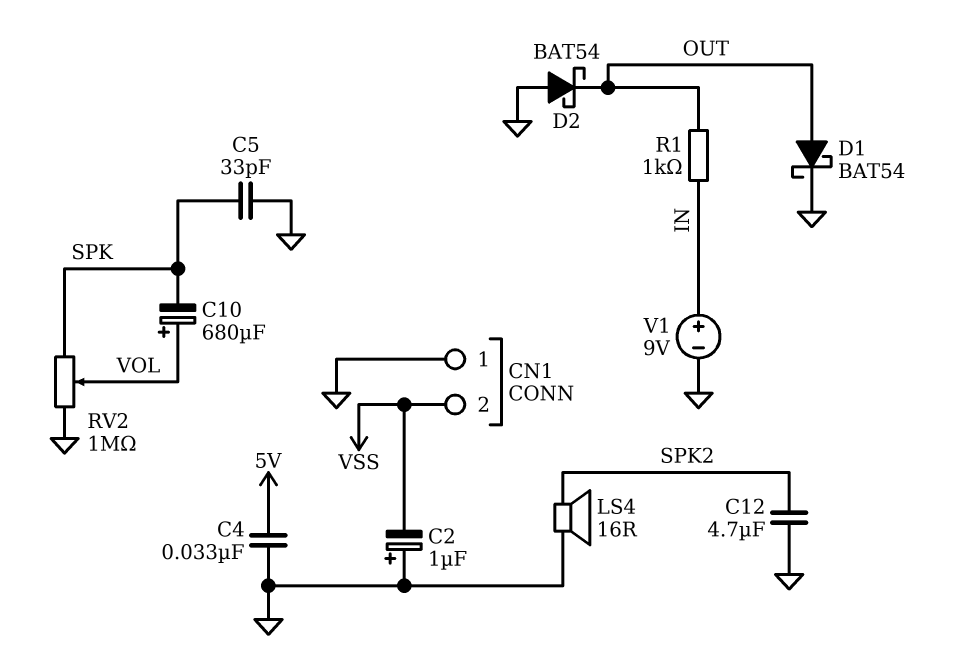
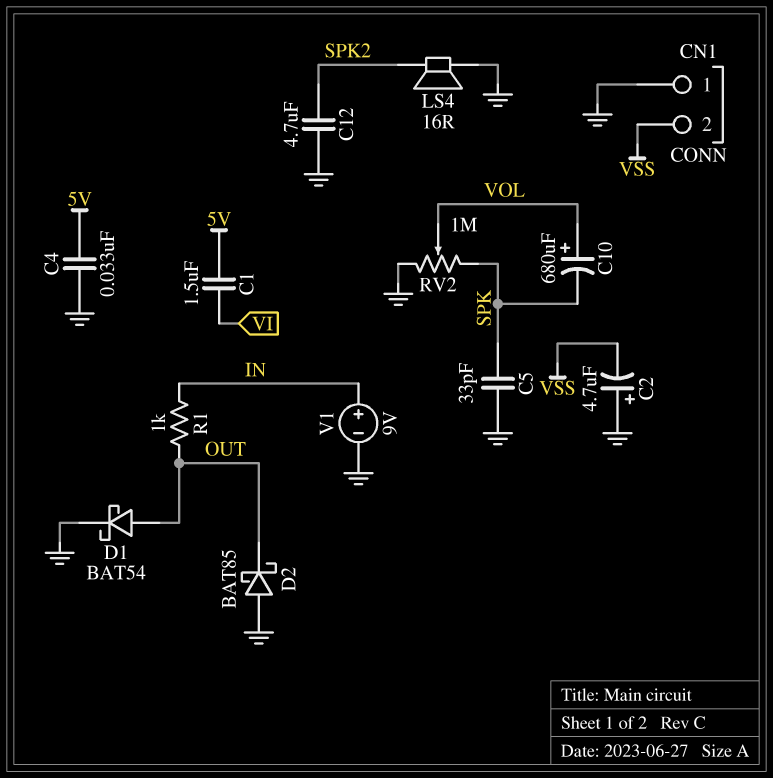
C1: none -> 1.5uF (5V, VI)
C2: 1uF (plus GND, minus VSS) -> 4.7uF (plus GND, minus VSS)
D2: schottky BAT54 (A GND, K OUT) -> schottky BAT85 (A GND, K OUT)

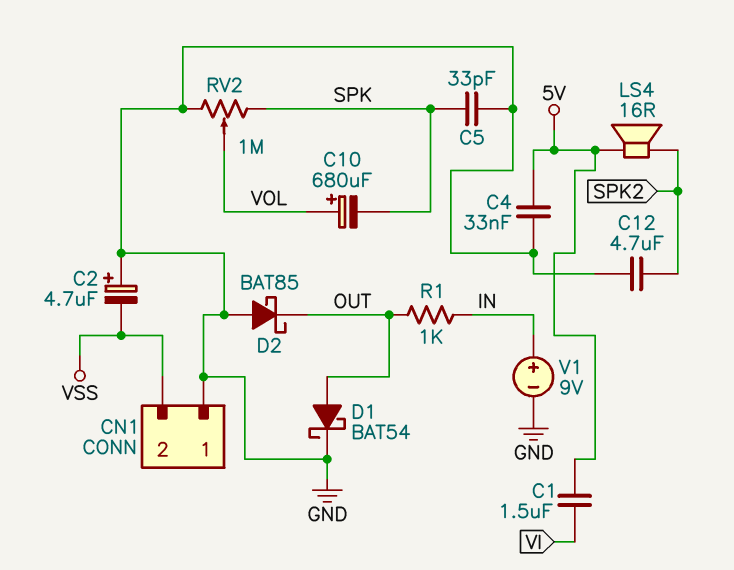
LS4: speaker 16R (GND, SPK2) -> speaker 16R (5V, SPK2)

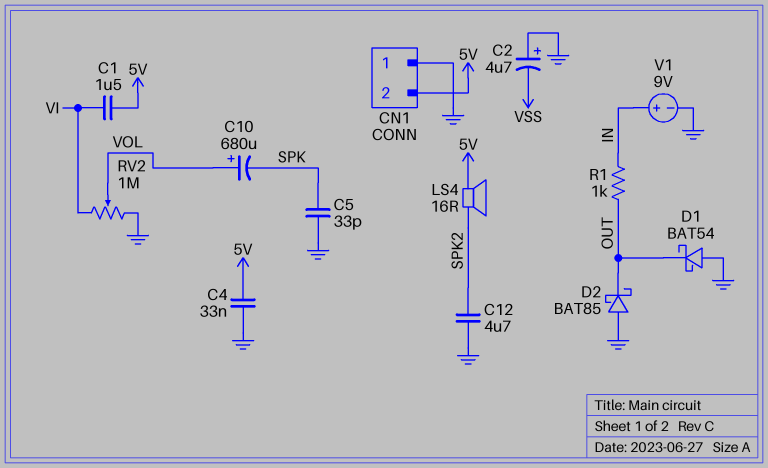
CN1 pin 2: VSS -> 5V
D1: schottky BAT54 (A OUT, K GND) -> schottky BAT54 (A GND, K OUT)
RV2: 1M (GND, SPK, wiper VOL) -> 1M (GND, VI, wiper VOL)

